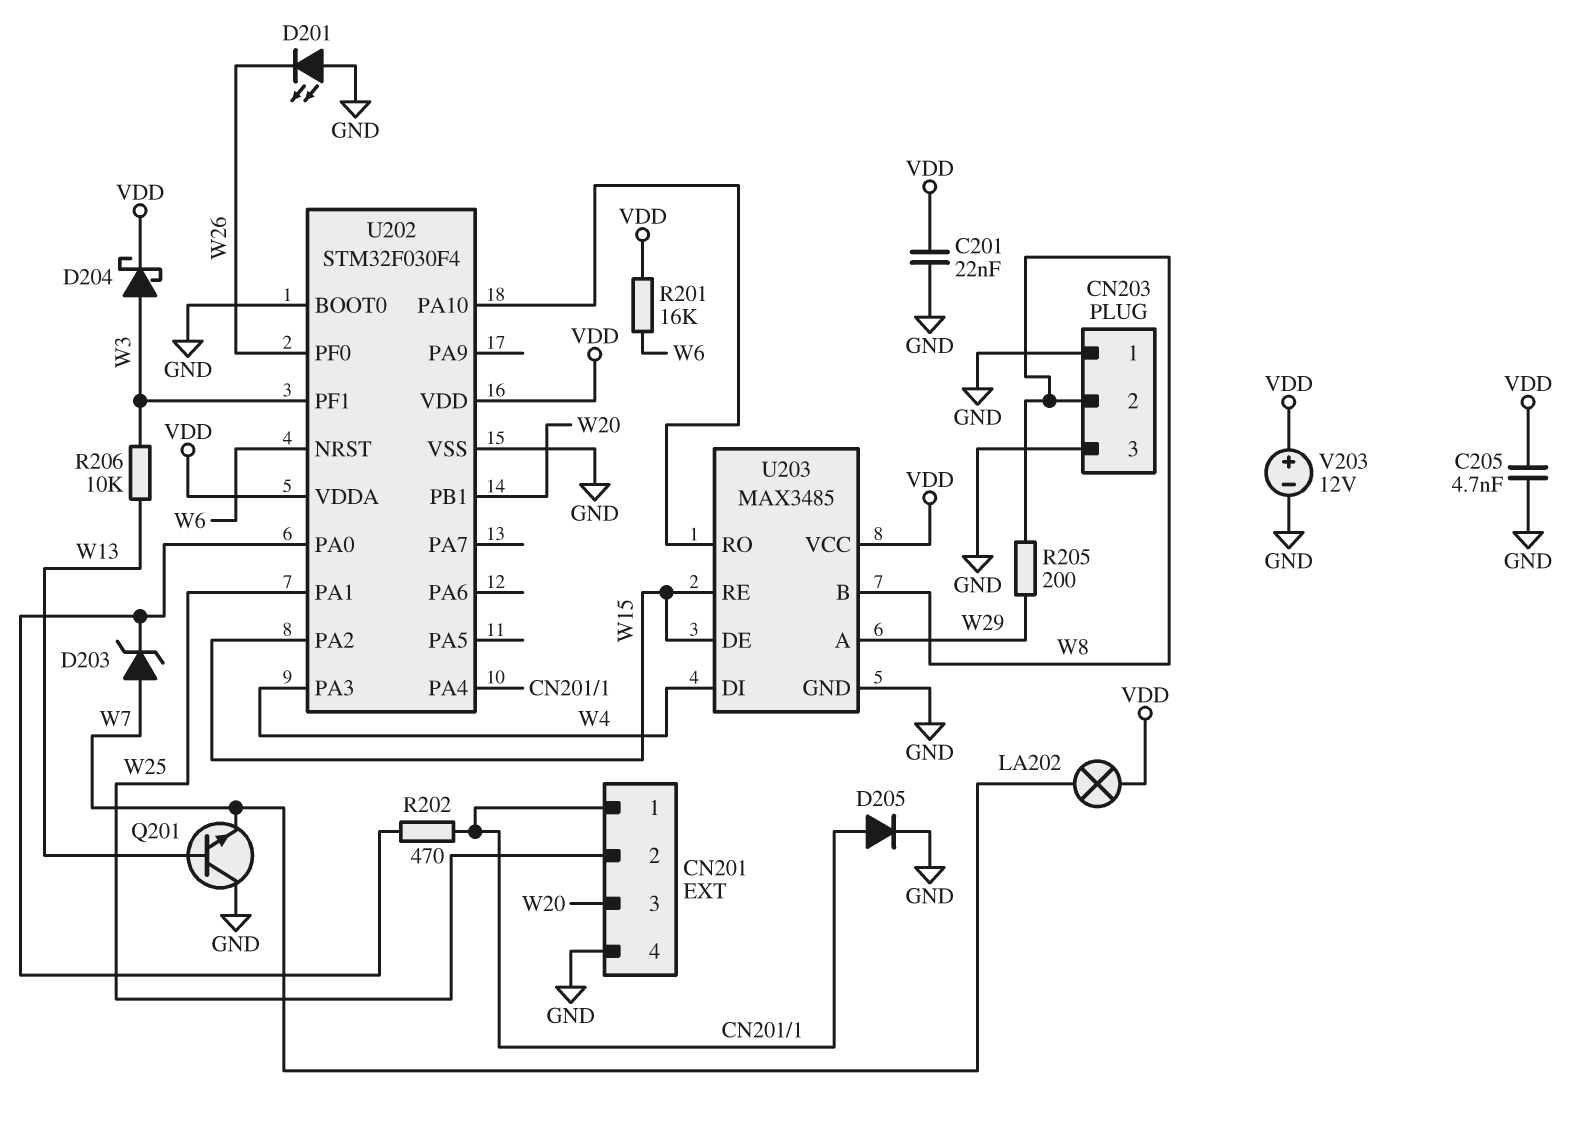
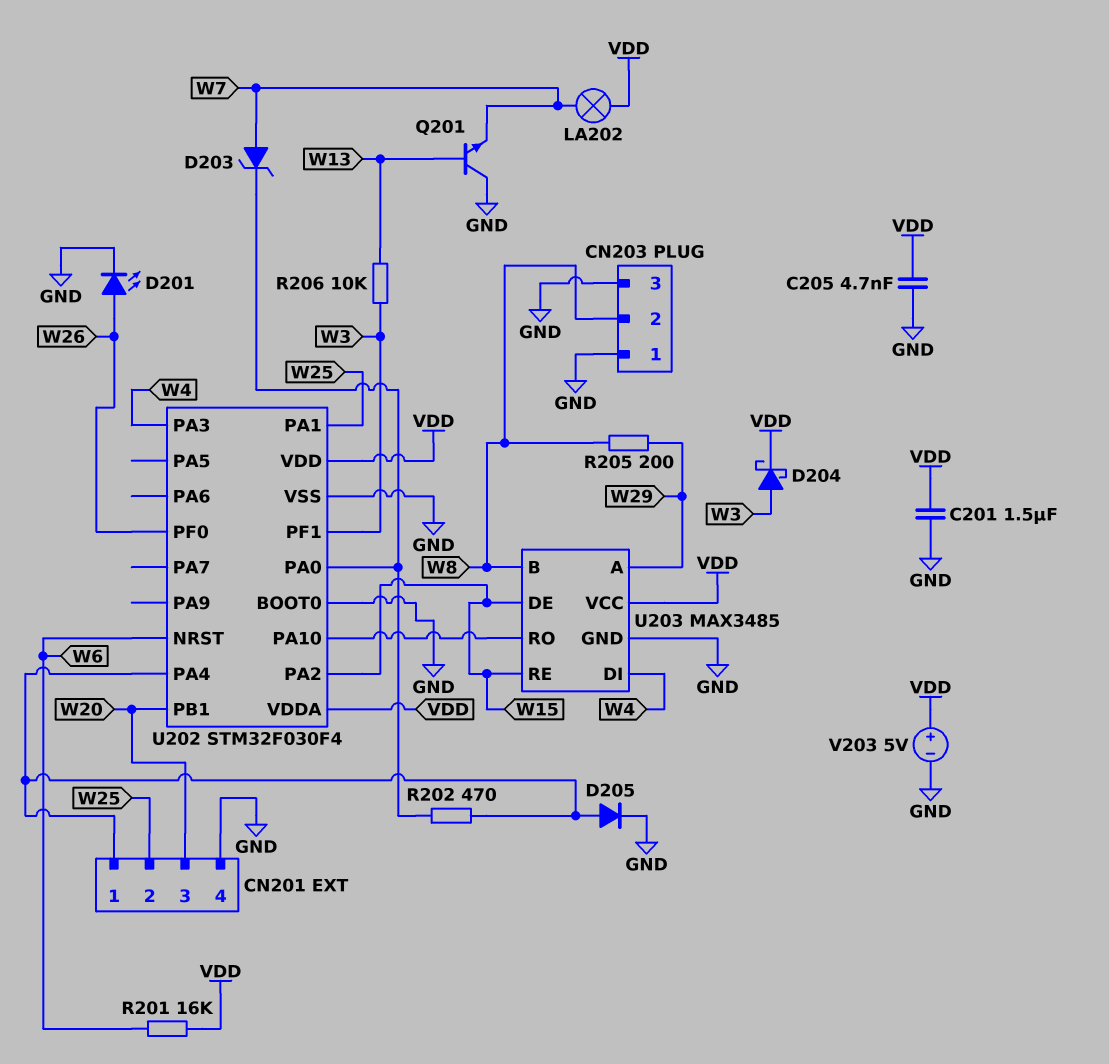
C201: 22nF (GND, VDD) -> 1.5uF (GND, VDD)
D201: LED (A GND, K W26) -> LED (A W26, K GND)
V203: 12V (plus VDD, minus GND) -> 5V (plus VDD, minus GND)

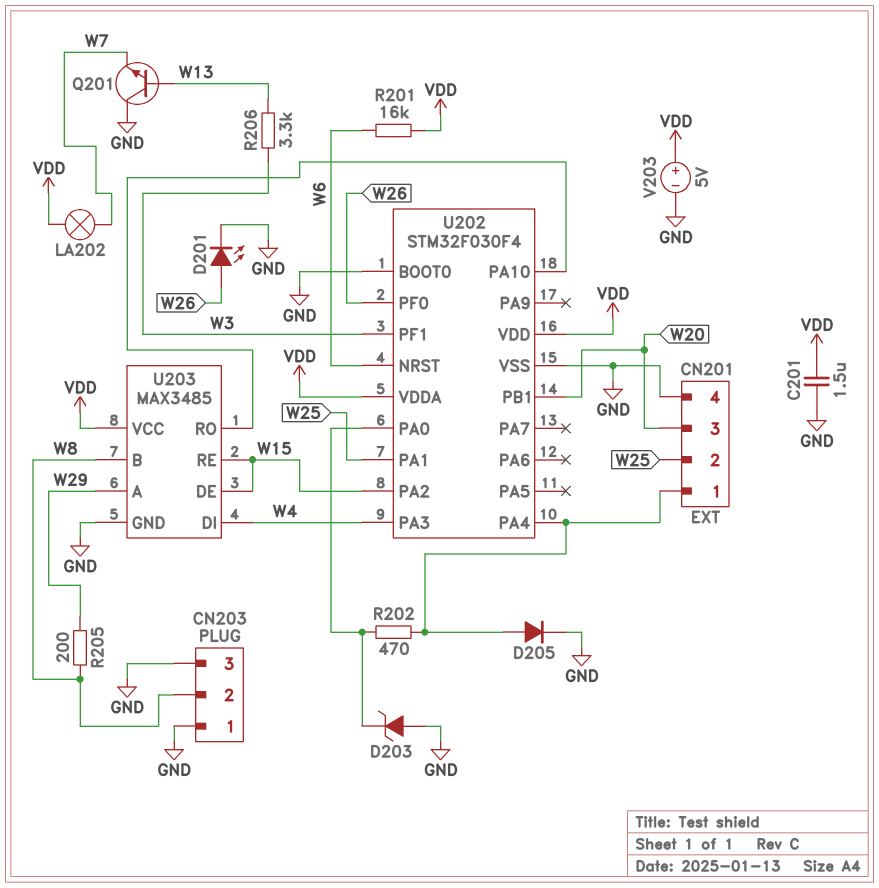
C205: 4.7nF (GND, VDD) -> none
D203: zener (A W7, K U202/PA0) -> zener (A GND, K U202/PA0)
D204: schottky (A W3, K VDD) -> none
R206: 10k (W3, W13) -> 3.3k (W3, W13)

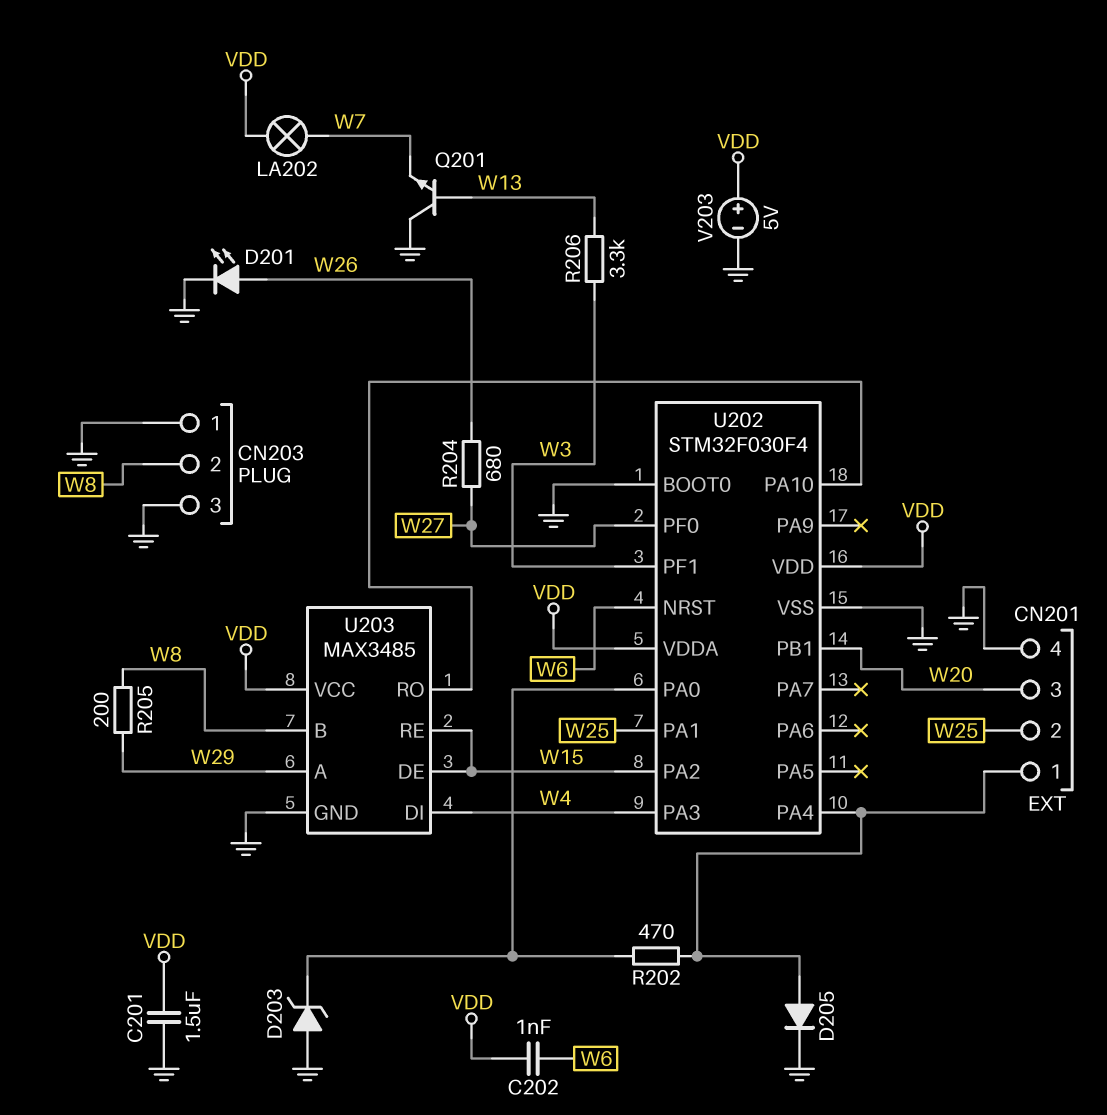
C202: none -> 1nF (VDD, W6)
R201: 16k (VDD, W6) -> none
R204: none -> 680 (W26, W27)
U202 pin PF0: W26 -> W27

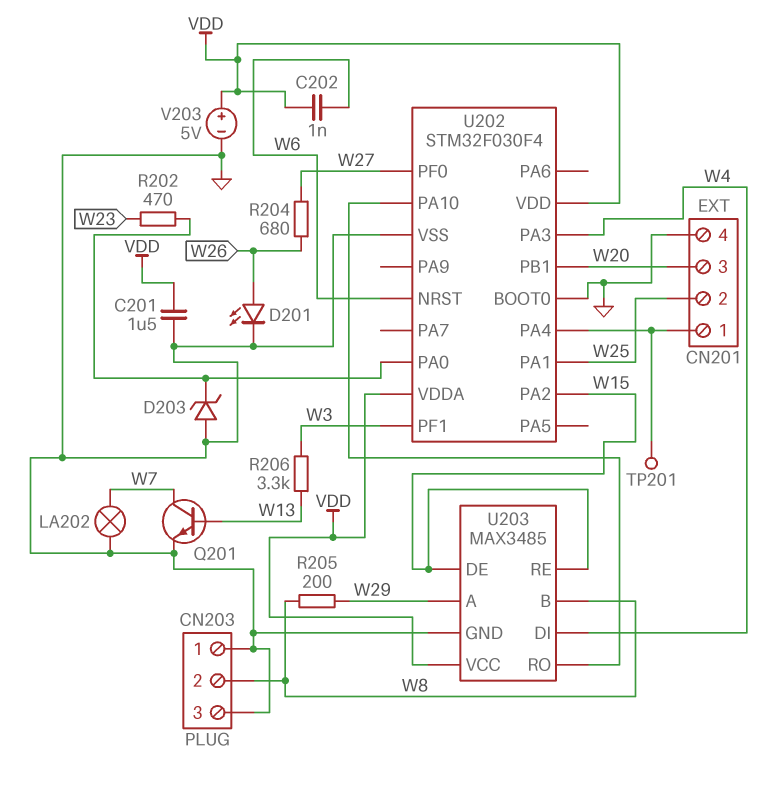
D205: diode (A CN201/1, K GND) -> none
LA202: lamp (VDD, W7) -> lamp (GND, W7)
Q201: NPN (B W13, C GND, E W7) -> NPN (B W13, C W7, E GND)
R202: 470 (CN201/1, U202/PA0) -> 470 (U202/PA0, W23)
TP201: none -> test point (CN201/1)

